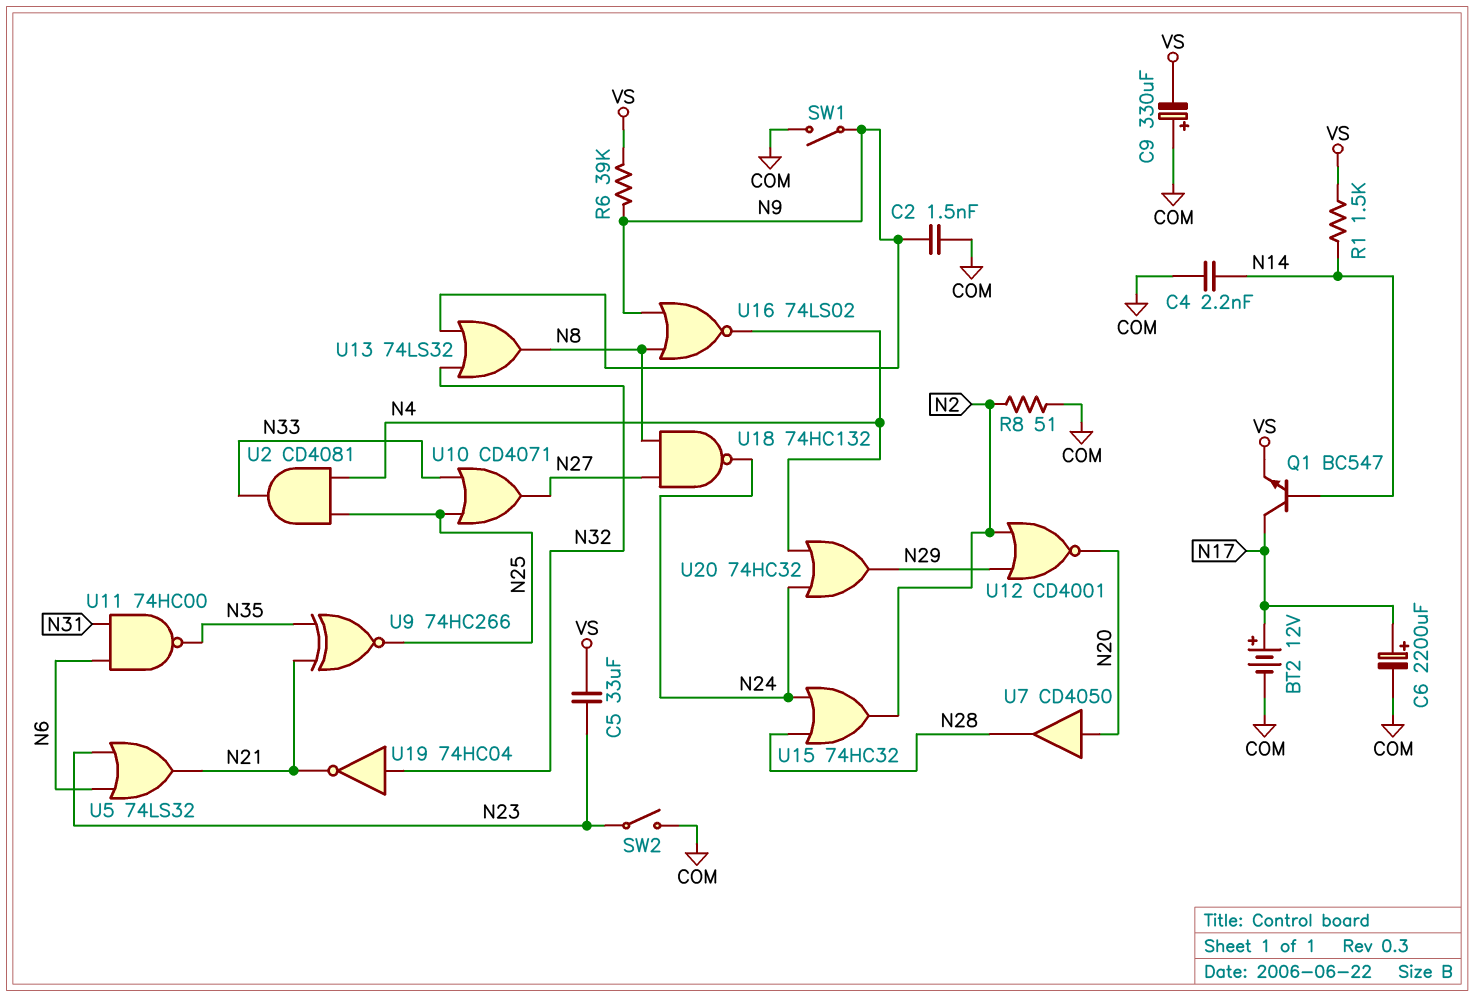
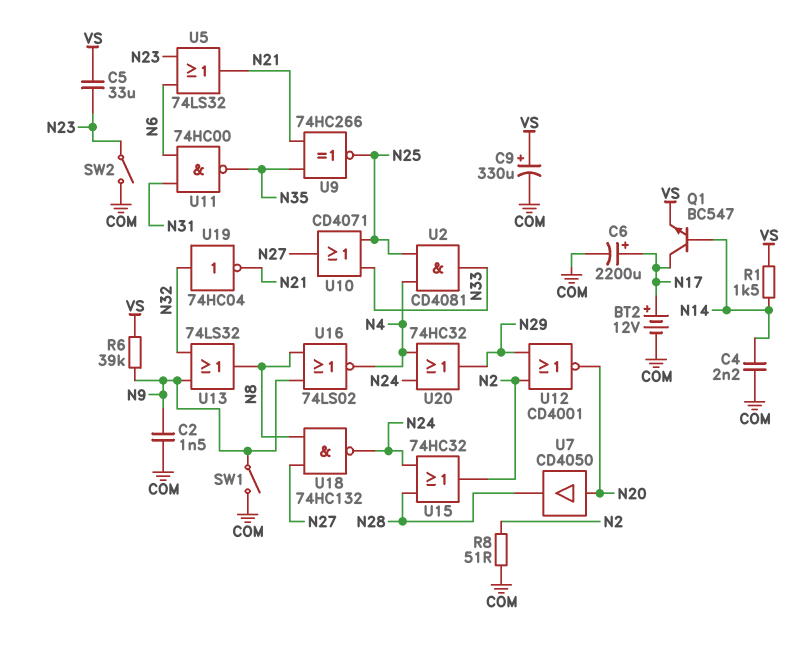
C9: 330uF (plus COM, minus VS) -> 330uF (plus VS, minus COM)

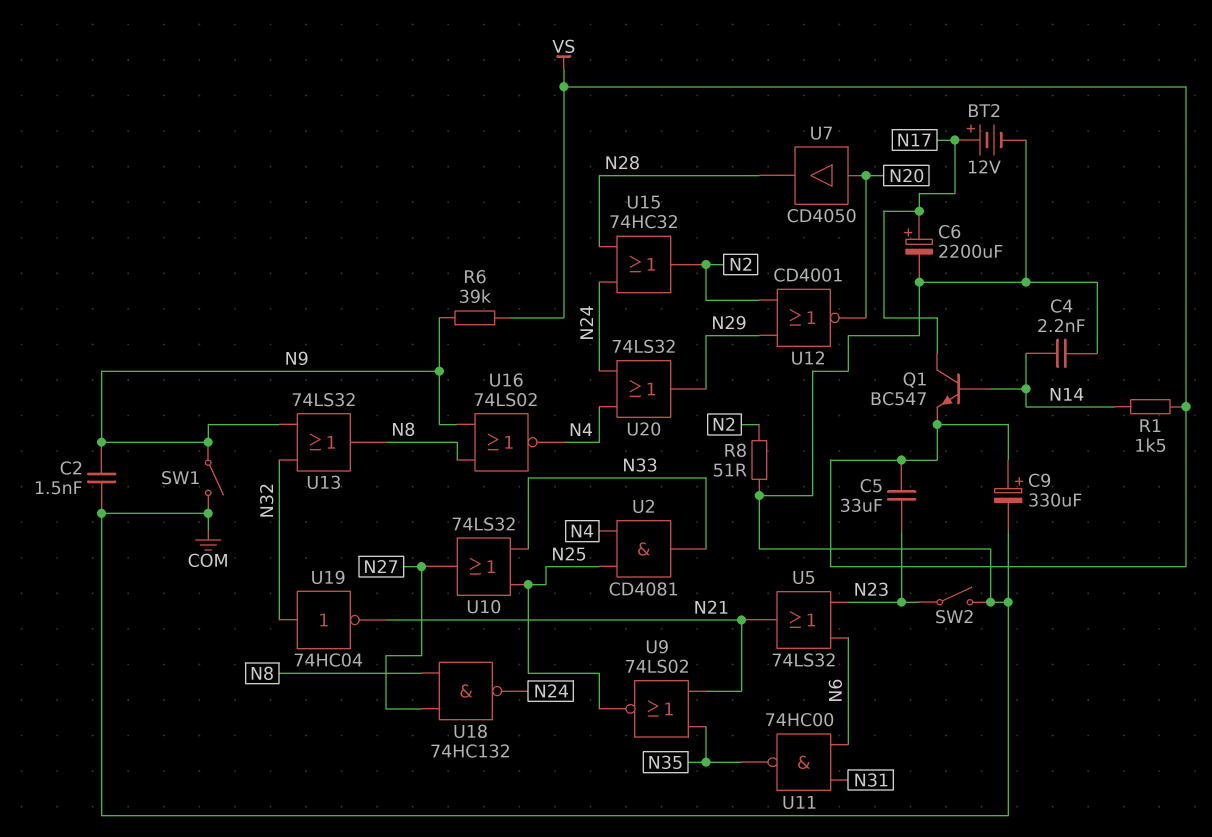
U9: XNOR 74HC266 (in N21, in N35, out N25) -> NOR 74LS02 (in N21, in N35, out N25)
U10: OR CD4071 (in N25, in N33, out N27) -> OR 74LS32 (in N25, in N33, out N27)
U20: OR 74HC32 (in N4, in N24, out N29) -> OR 74LS32 (in N4, in N24, out N29)

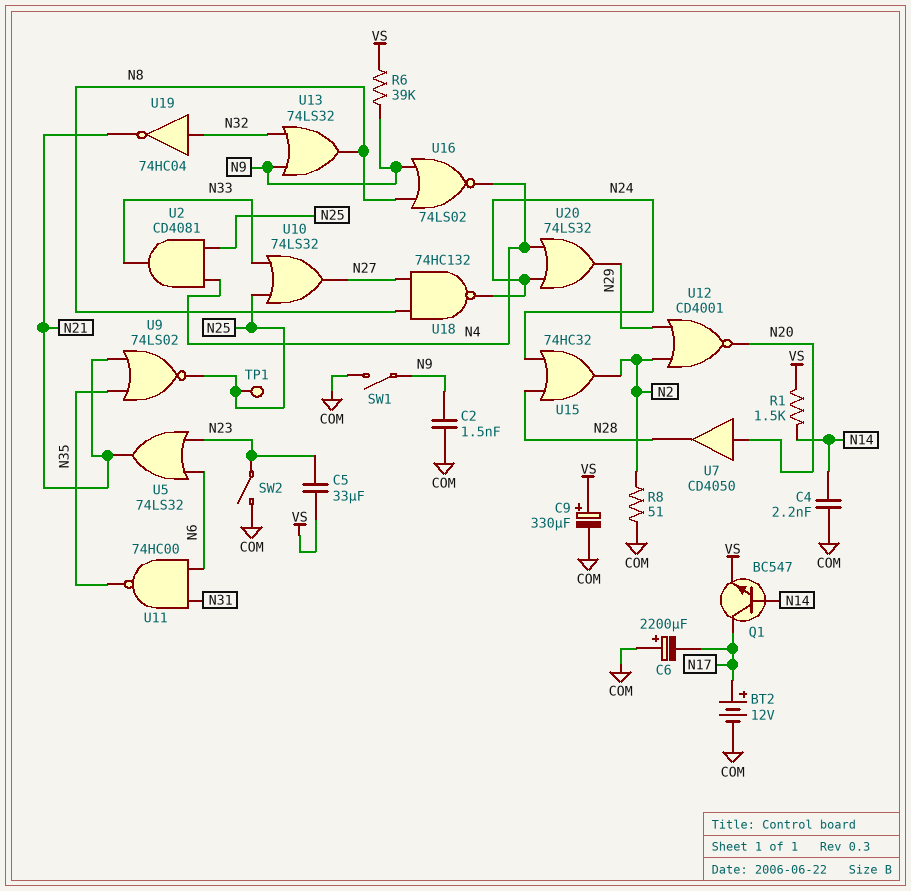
C6: 2200uF (plus N17, minus COM) -> 2200uF (plus COM, minus N17)
TP1: none -> test point (N25)

